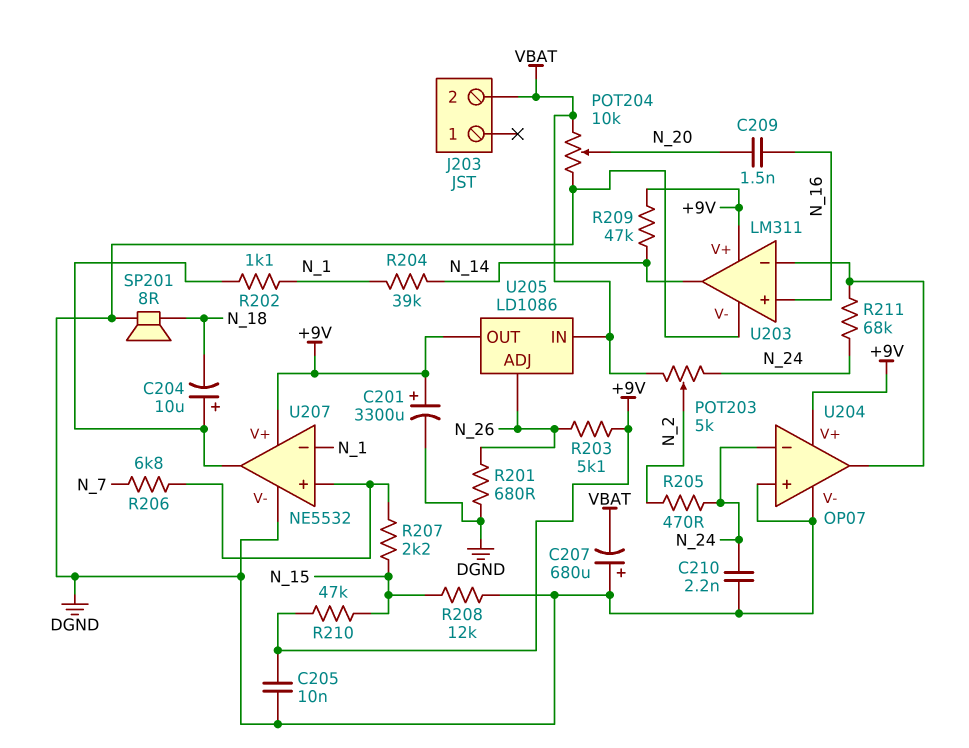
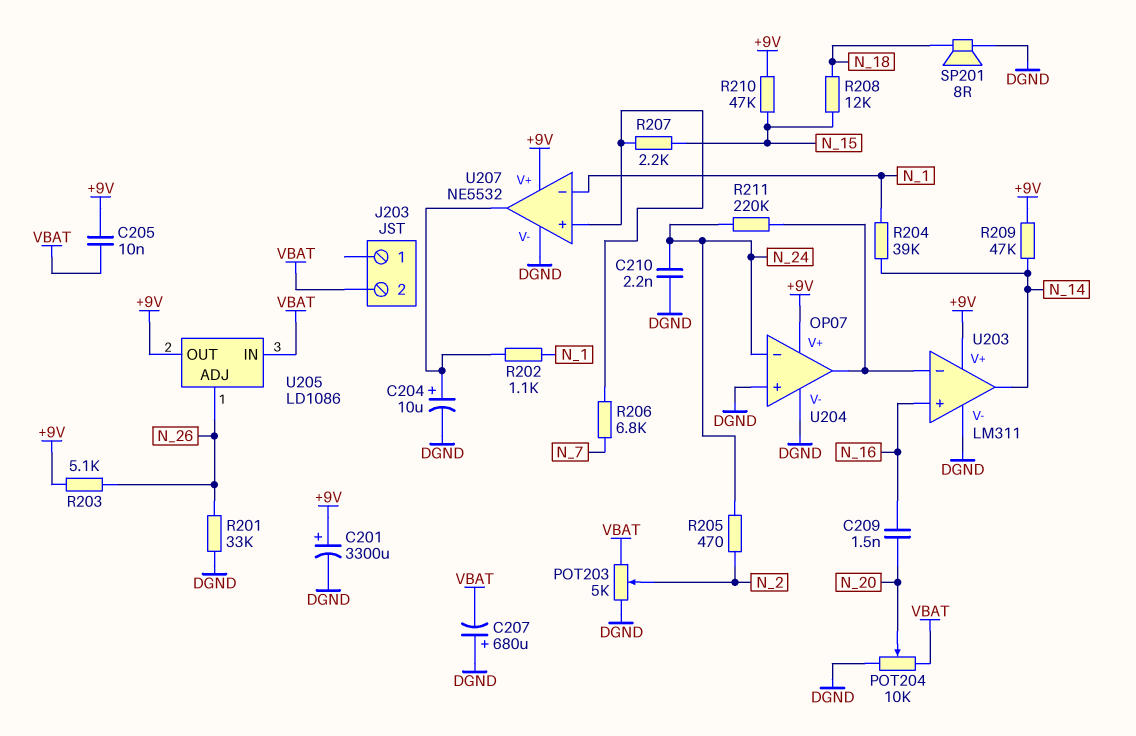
C204: 10uF (plus U207/out, minus N_18) -> 10uF (plus U207/out, minus DGND)
C205: 10nF (+9V, DGND) -> 10nF (+9V, VBAT)
POT203: 5k (N_24, VBAT, wiper N_2) -> 5k (DGND, VBAT, wiper N_2)
R201: 680 (DGND, N_26) -> 33k (DGND, N_26)
R208: 12k (DGND, N_15) -> 12k (N_15, N_18)
R211: 68k (N_24, U203/in-) -> 220k (N_24, U203/in-)

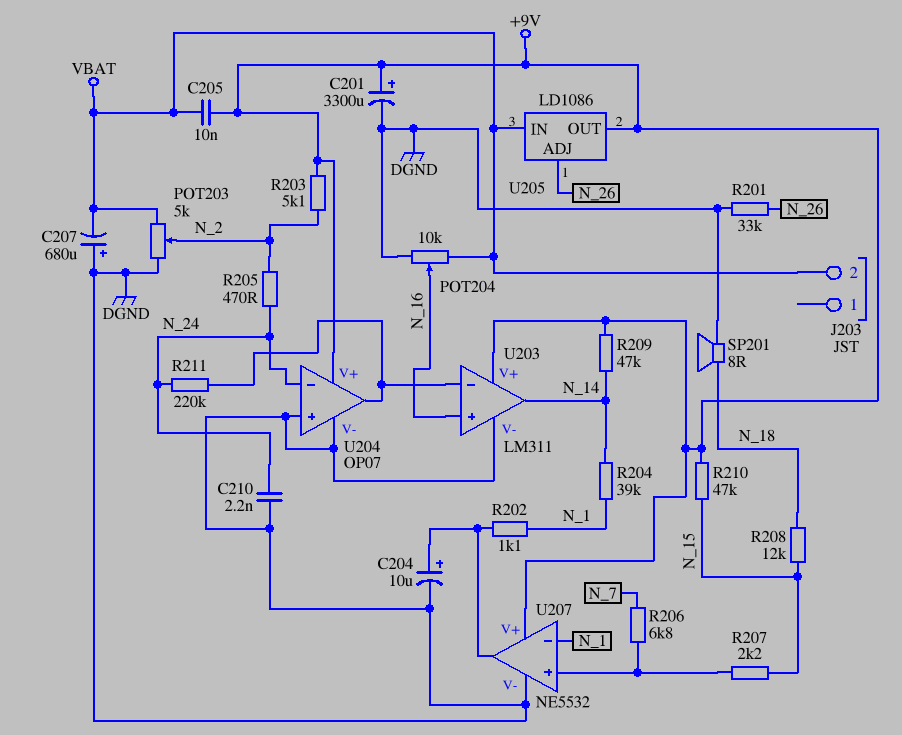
C209: 1.5nF (N_16, N_20) -> none
POT204: 10k (DGND, VBAT, wiper N_20) -> 10k (DGND, VBAT, wiper N_16)
R203: 5.1k (+9V, N_26) -> 5.1k (+9V, N_2)

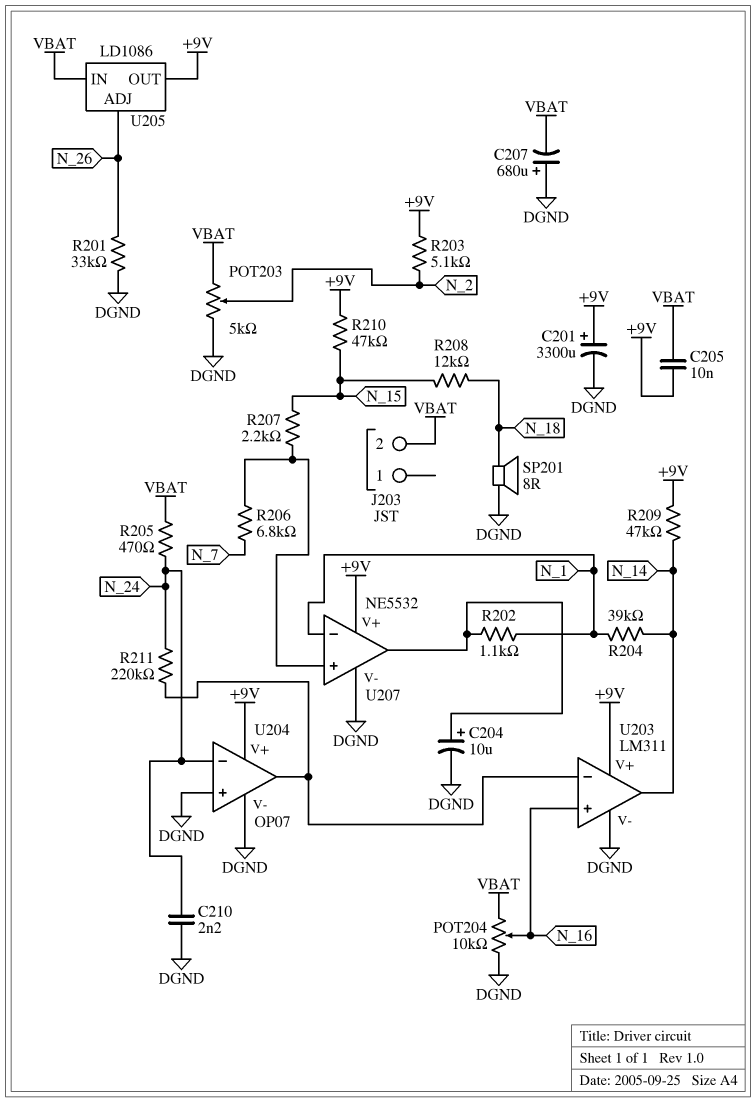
R205: 470 (N_2, N_24) -> 470 (N_24, VBAT)

